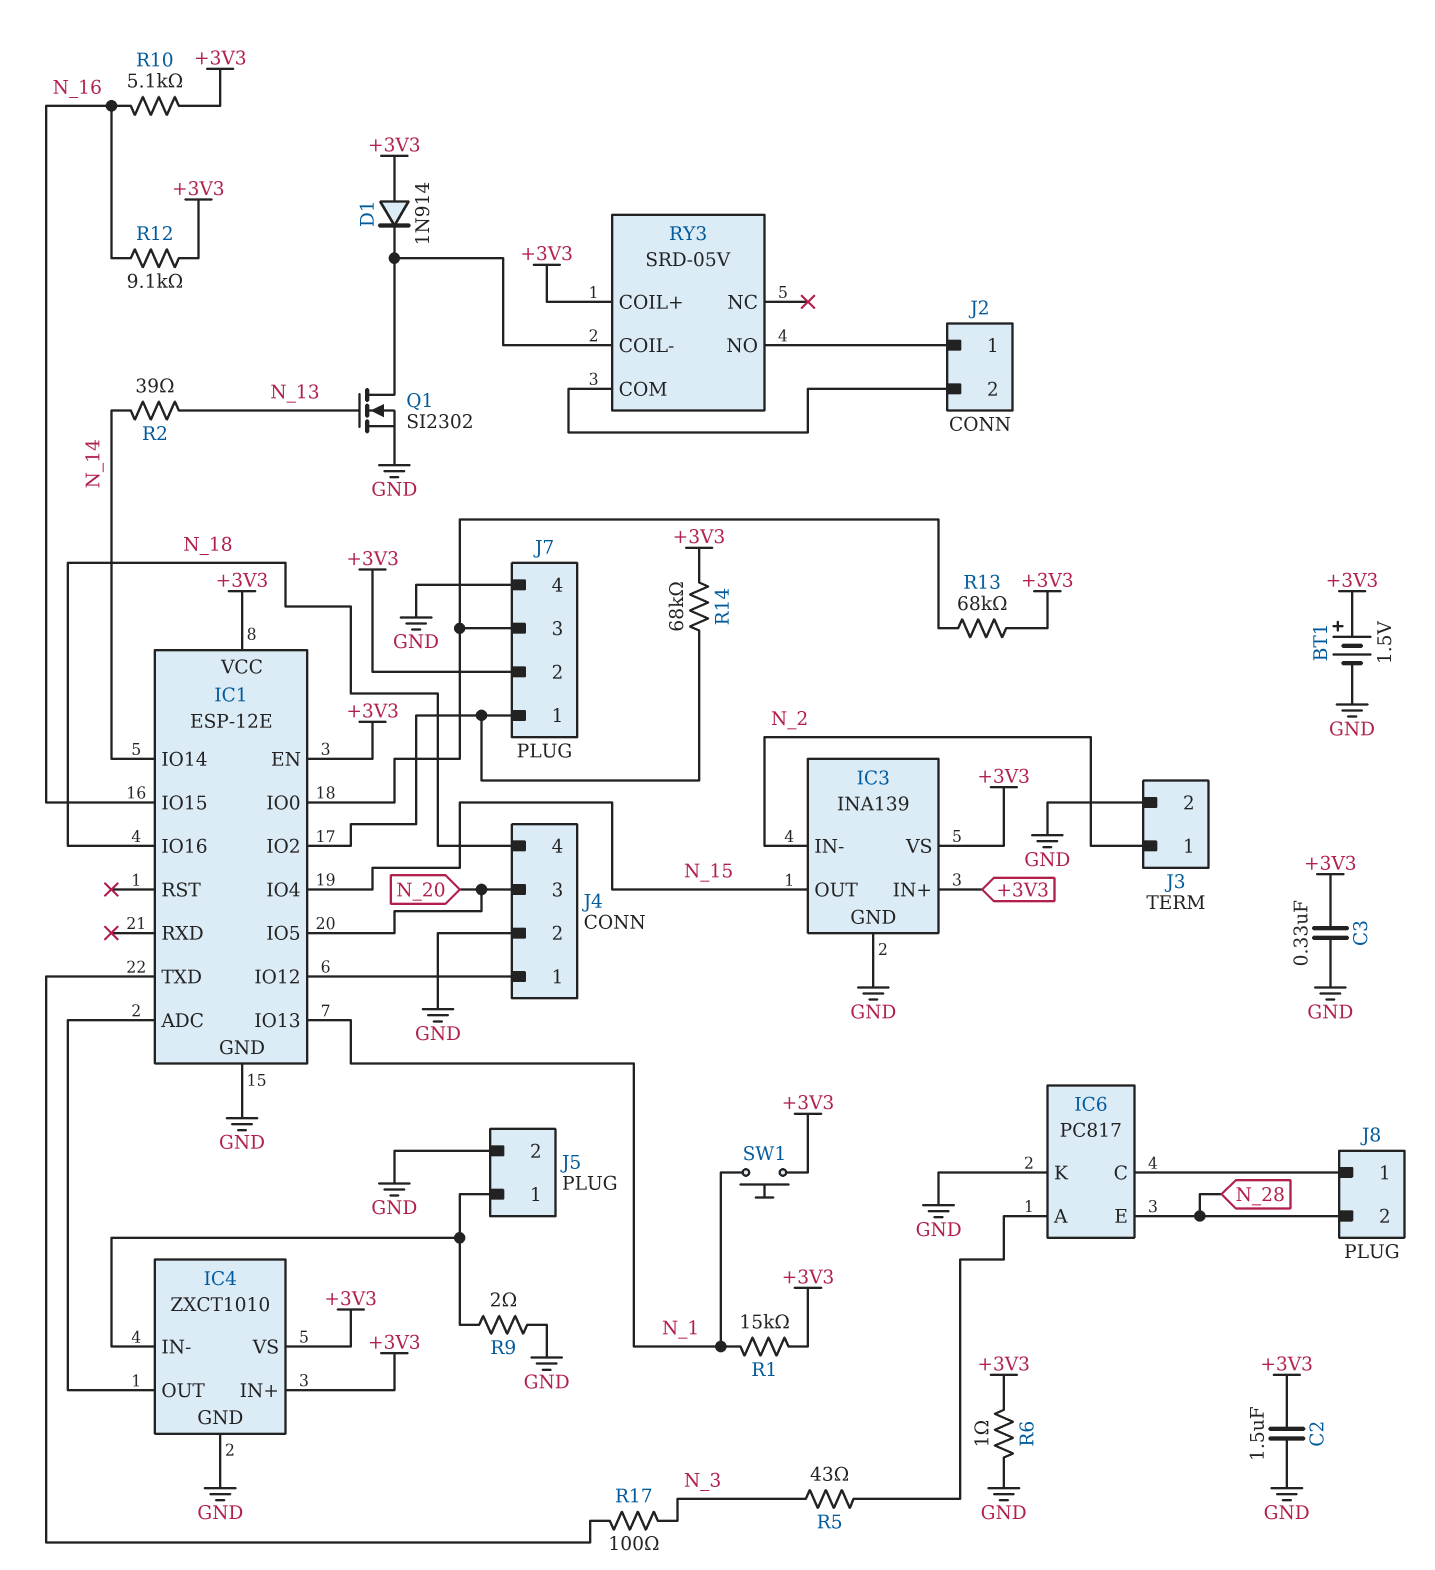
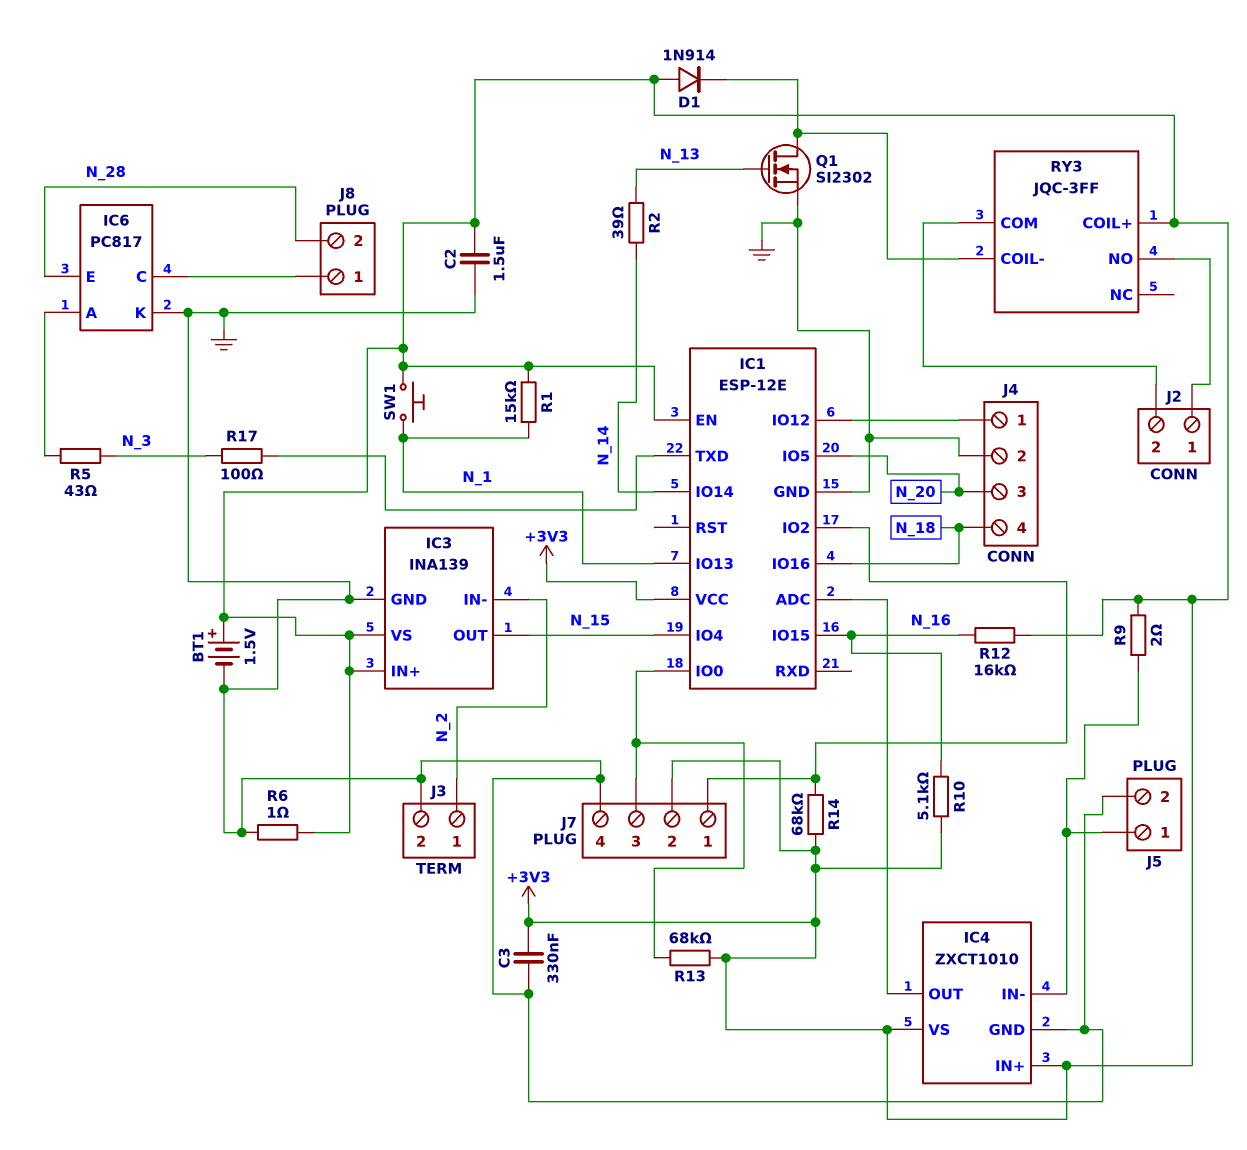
R9: 2 (GND, IC4/IN-) -> 2 (+3V3, IC4/IN-)
R12: 9.1k (+3V3, N_16) -> 16k (+3V3, N_16)
RY3: SRD-05V -> JQC-3FF

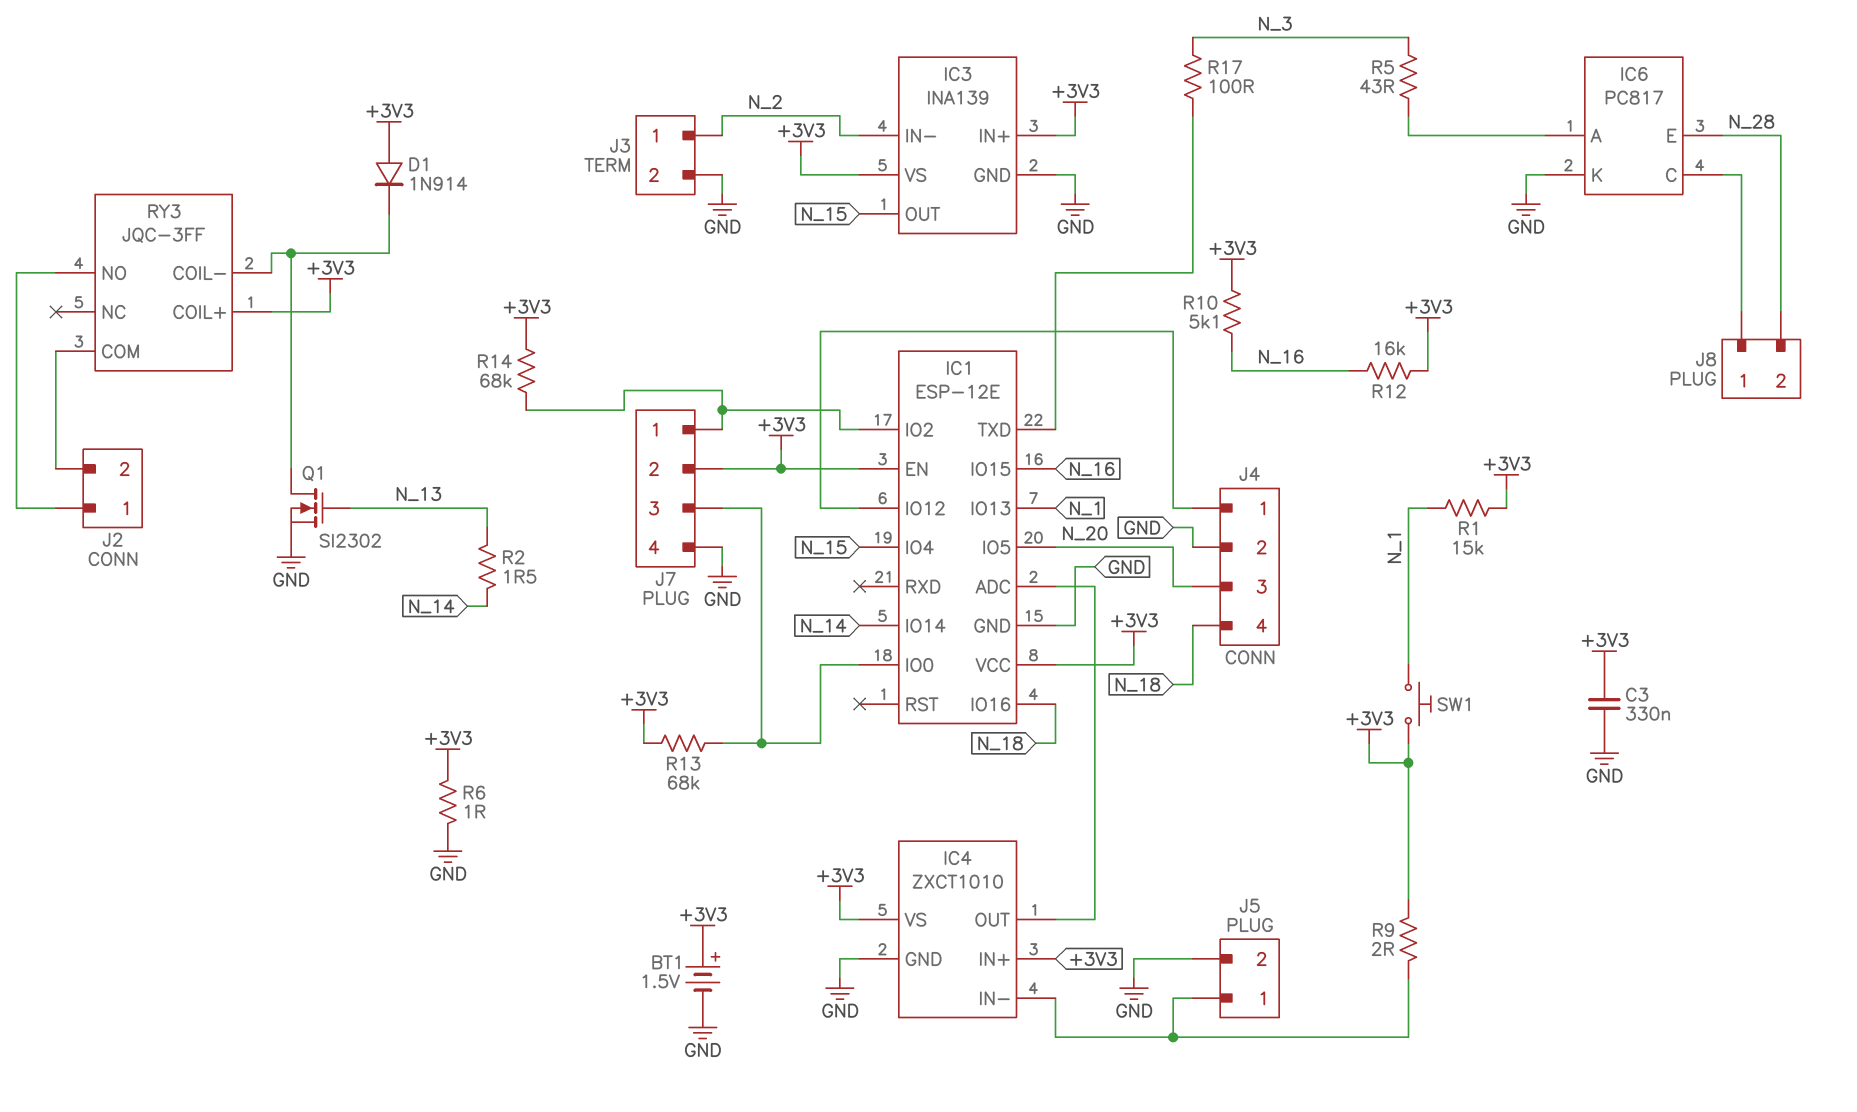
C2: 1.5uF (+3V3, GND) -> none
R2: 39 (N_13, N_14) -> 1.5 (N_13, N_14)

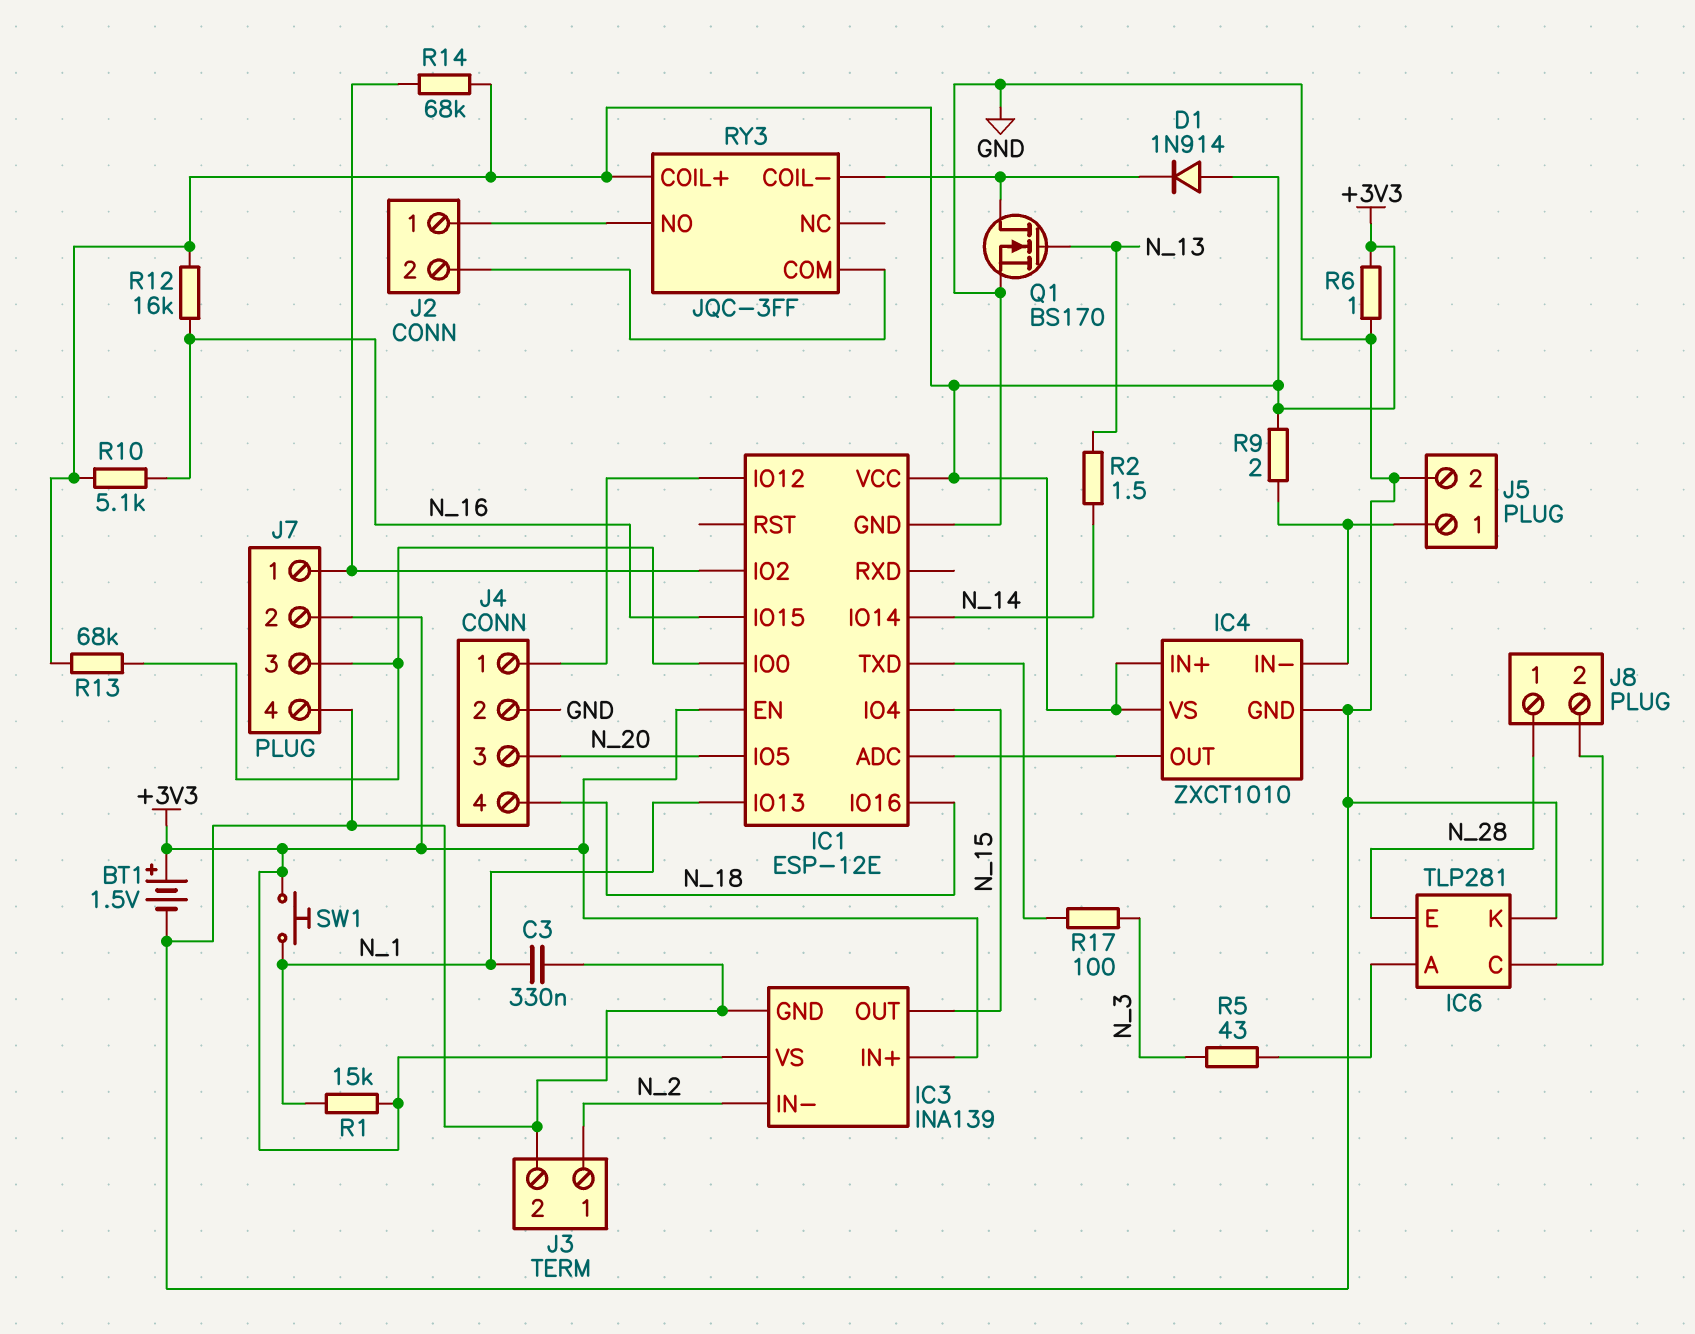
C3: 330nF (+3V3, GND) -> 330nF (GND, N_1)
IC6: PC817 -> TLP281
J8 pin 1: IC6/C -> N_28
J8 pin 2: N_28 -> IC6/C
Q1: NMOS SI2302 (G N_13, D RY3/COIL-, S GND) -> NMOS BS170 (G N_13, D RY3/COIL-, S GND)

